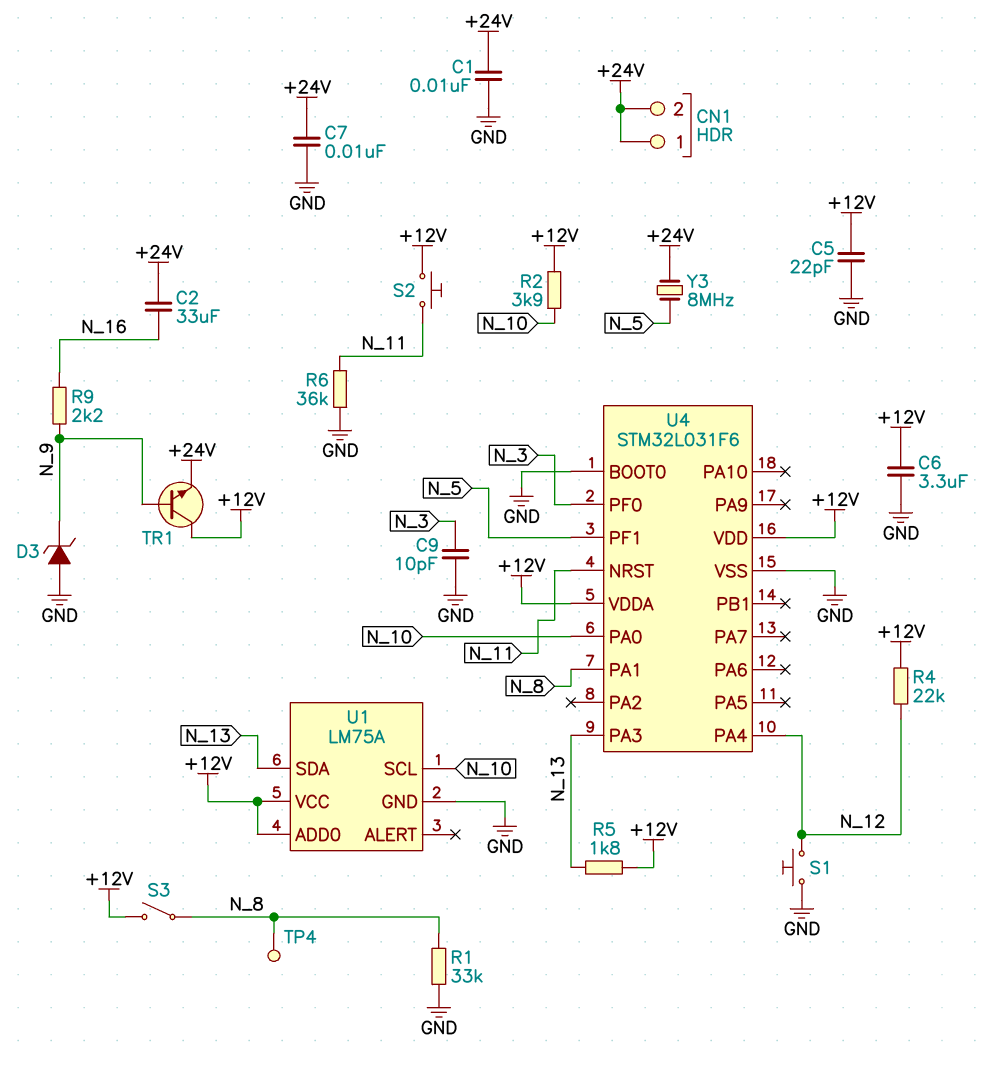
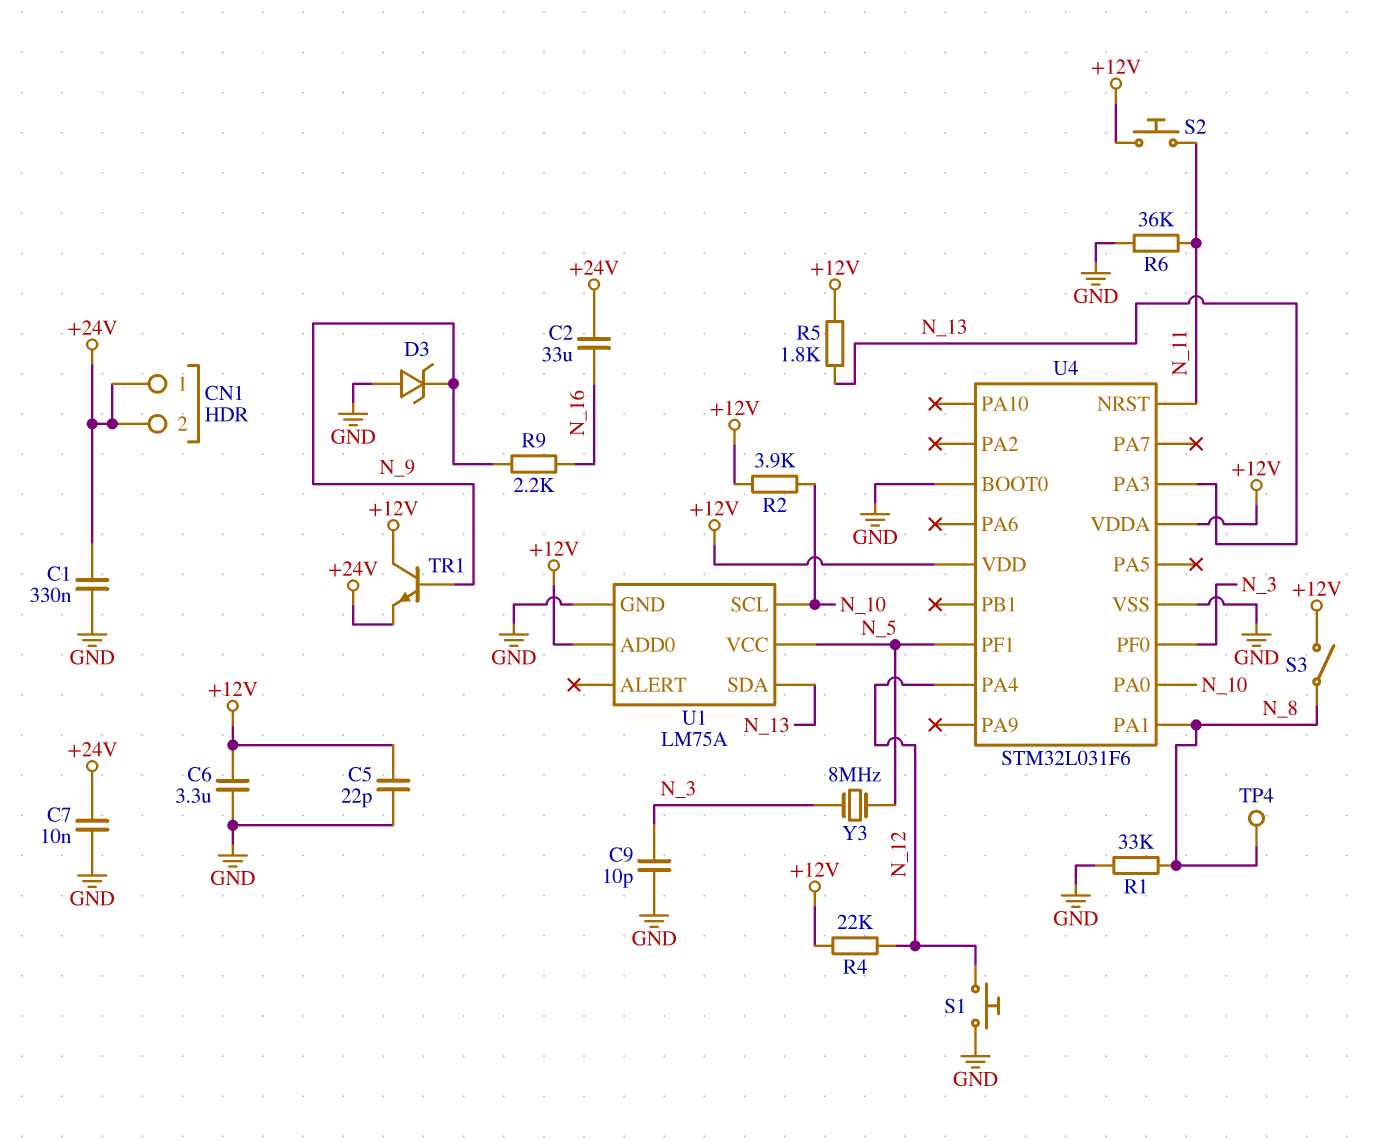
C1: 10nF (+24V, GND) -> 330nF (+24V, GND)
U1 pin VCC: +12V -> N_5
Y3: 8MHz (+24V, N_5) -> 8MHz (N_3, N_5)

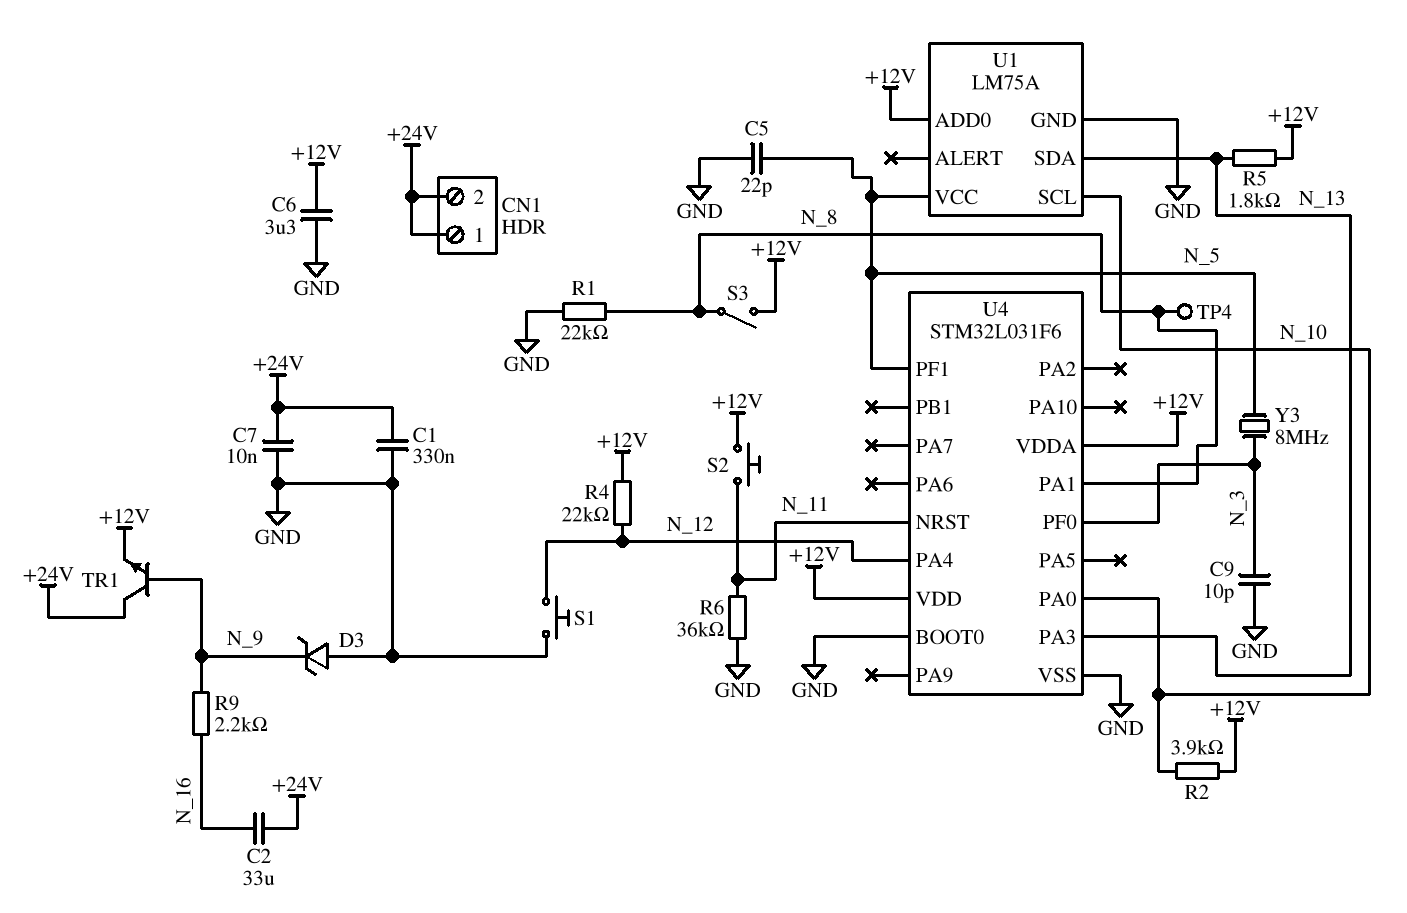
C5: 22pF (+12V, GND) -> 22pF (GND, N_5)
R1: 33k (GND, N_8) -> 22k (GND, N_8)
TR1: NPN (B N_9, C +12V, E +24V) -> NPN (B N_9, C +24V, E +12V)

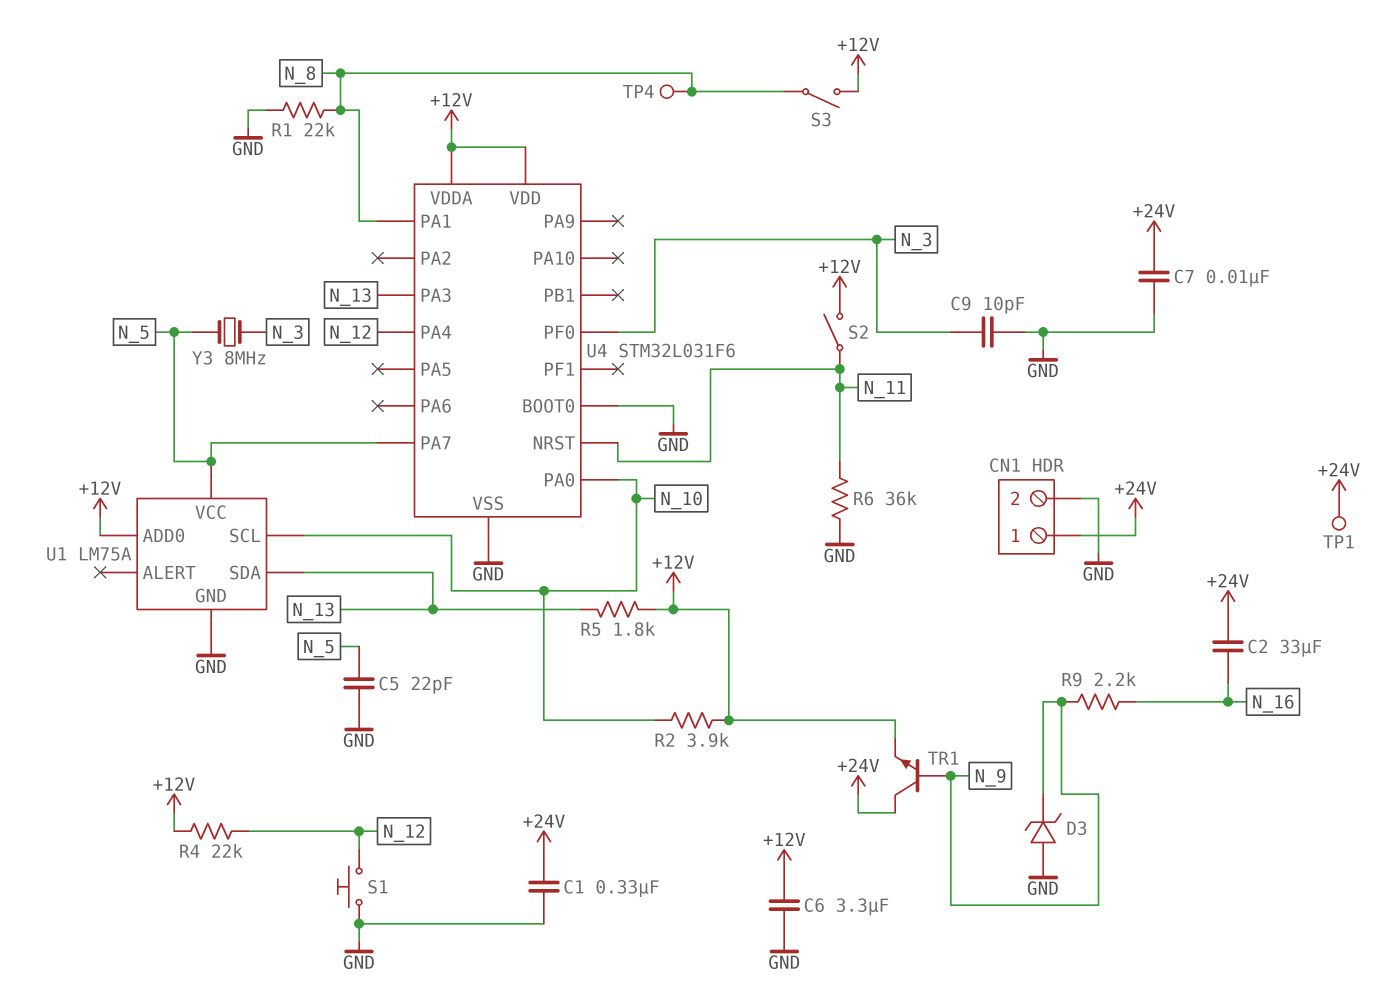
CN1 pin 2: +24V -> GND
S2: button (+12V, N_11) -> switch (+12V, N_11)
TP1: none -> test point (+24V)
U4 pin PA7: none -> N_5
U4 pin PF1: N_5 -> none

